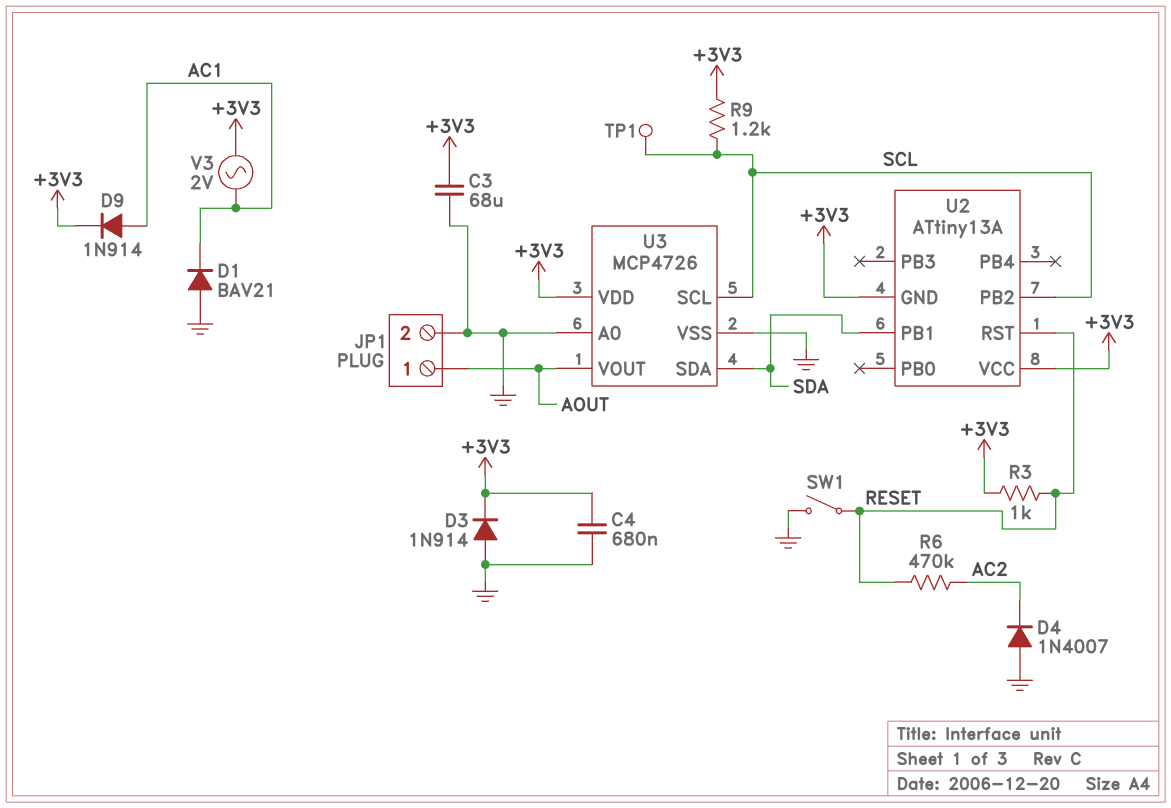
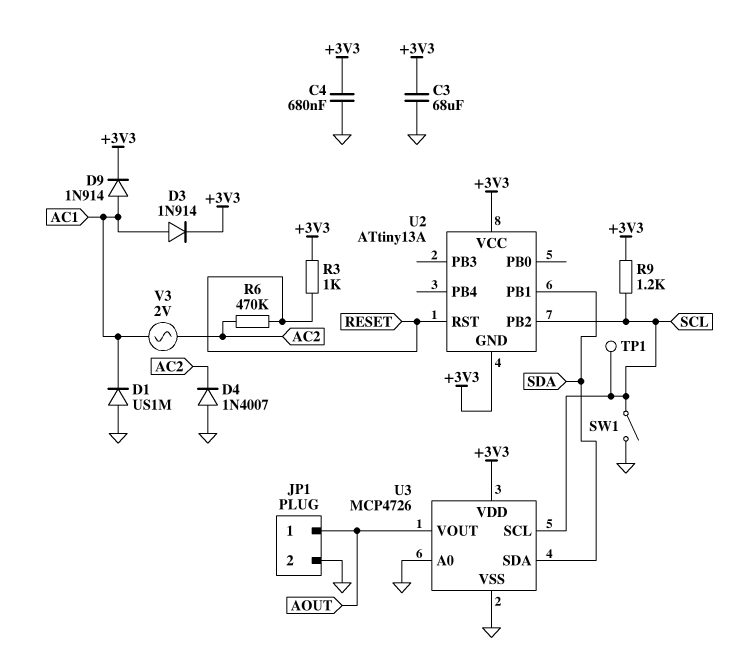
D1: diode BAV21 (A GND, K AC1) -> diode US1M (A GND, K AC1)
D3: diode 1N914 (A GND, K +3V3) -> diode 1N914 (A AC1, K +3V3)
SW1: switch (GND, RESET) -> switch (GND, SCL)
V3: AC 2V (+3V3, AC1) -> AC 2V (AC1, AC2)

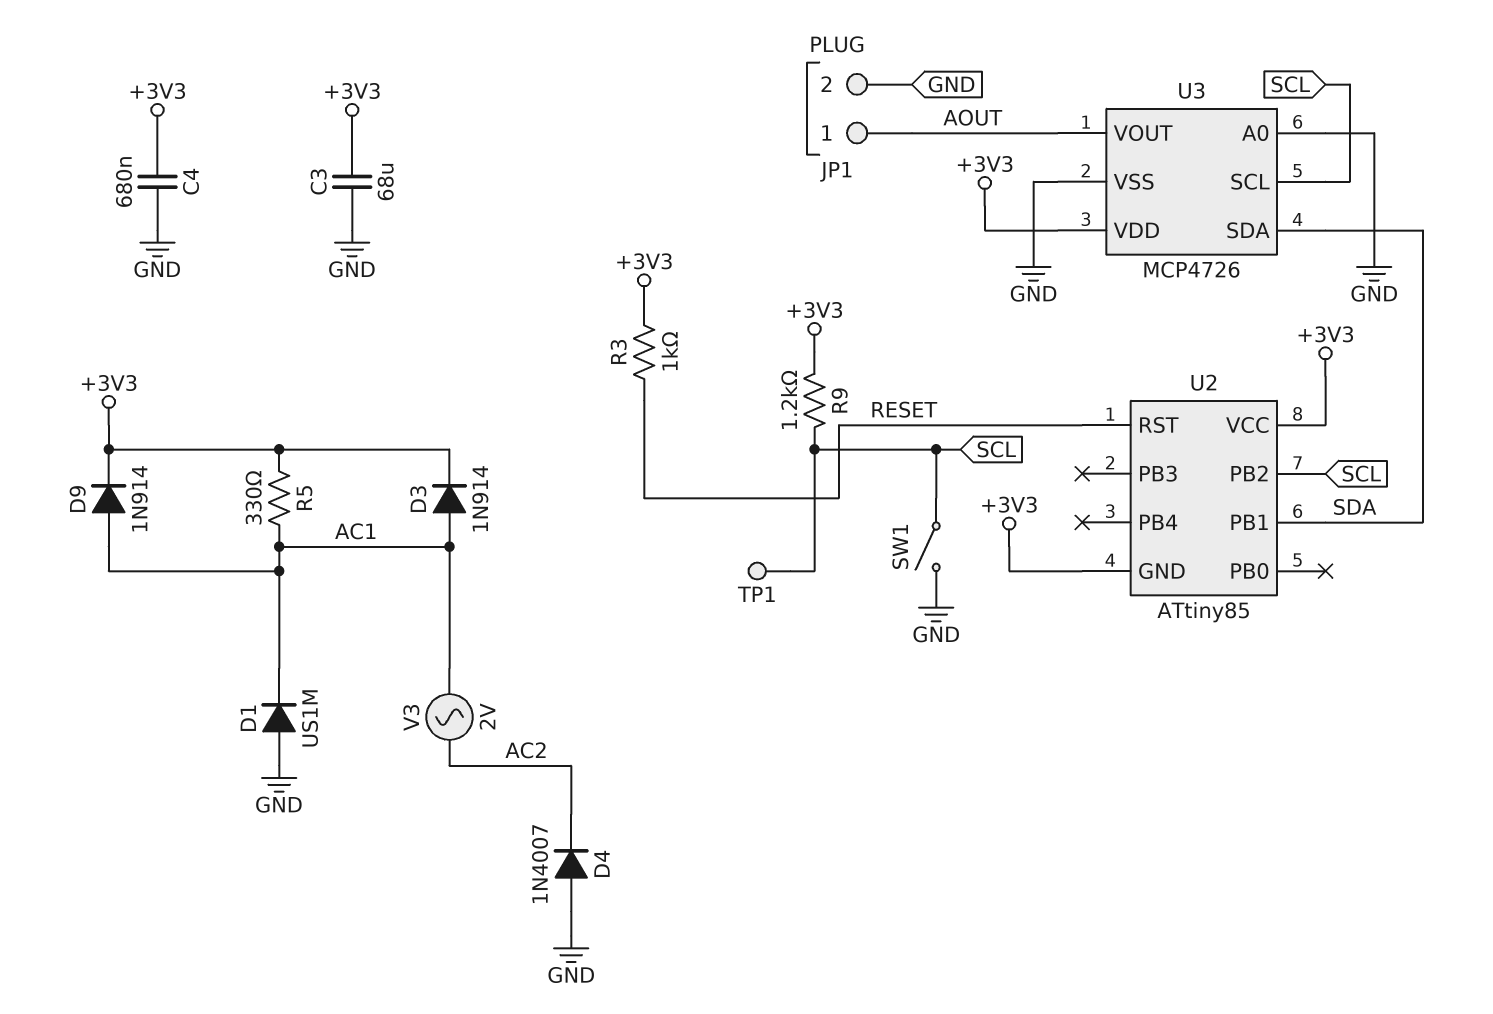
R5: none -> 330 (+3V3, AC1)
R6: 470k (AC2, RESET) -> none
U2: ATtiny13A -> ATtiny85

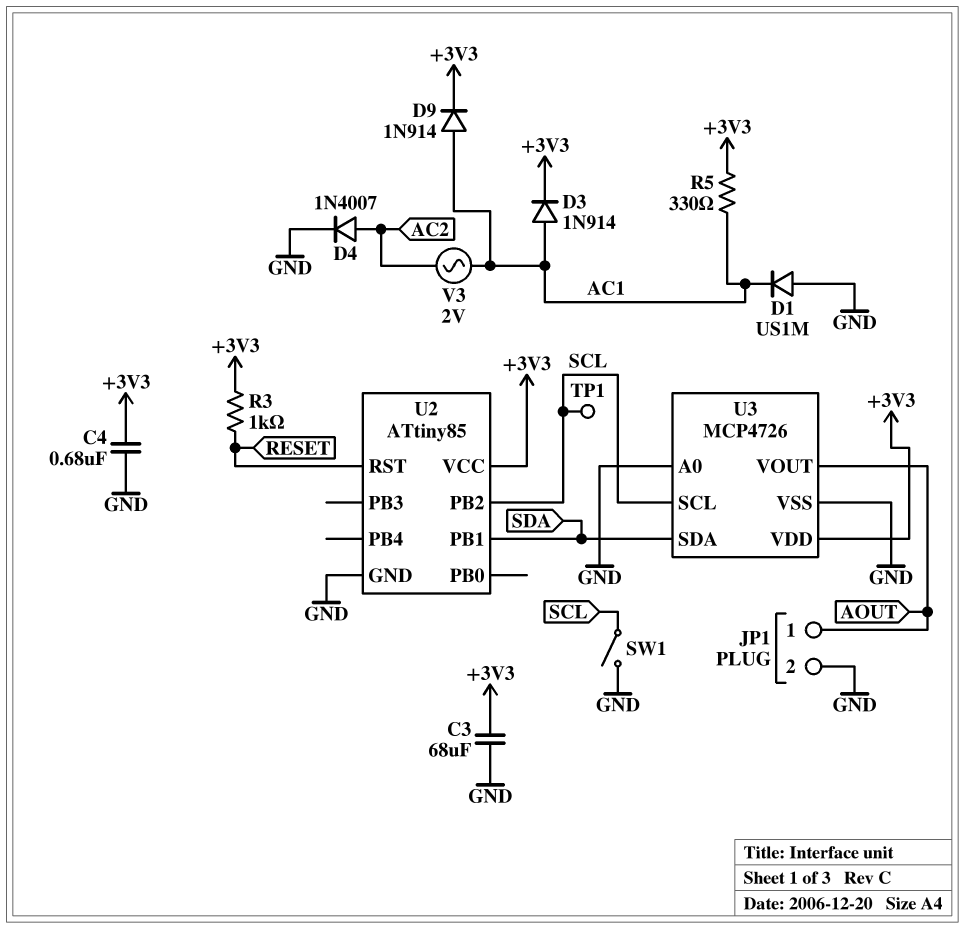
D4: diode 1N4007 (A GND, K AC2) -> diode 1N4007 (A AC2, K GND)
R9: 1.2k (+3V3, SCL) -> none
U2 pin GND: +3V3 -> GND

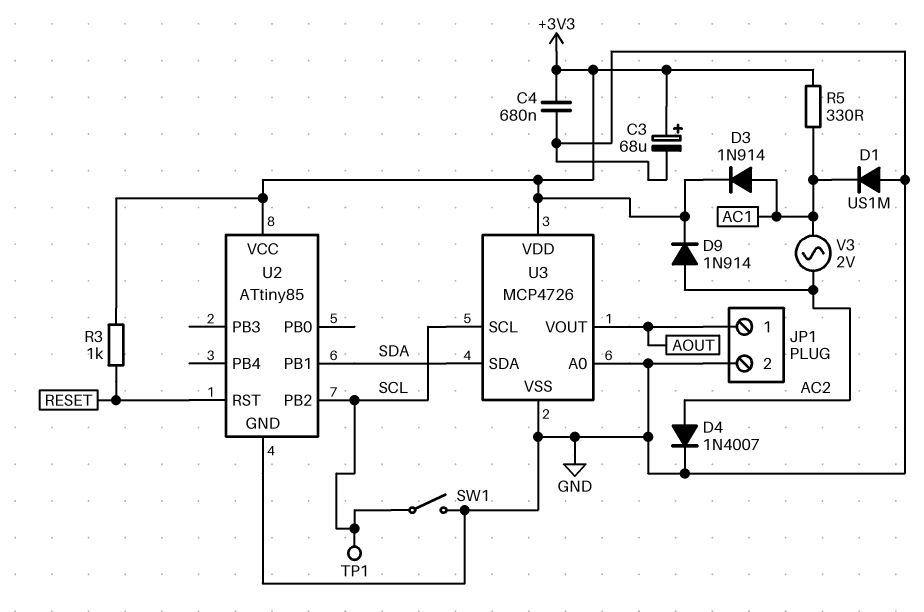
C3: 68uF (+3V3, GND) -> 68uF (plus +3V3, minus GND)
D9: diode 1N914 (A AC1, K +3V3) -> diode 1N914 (A AC2, K +3V3)

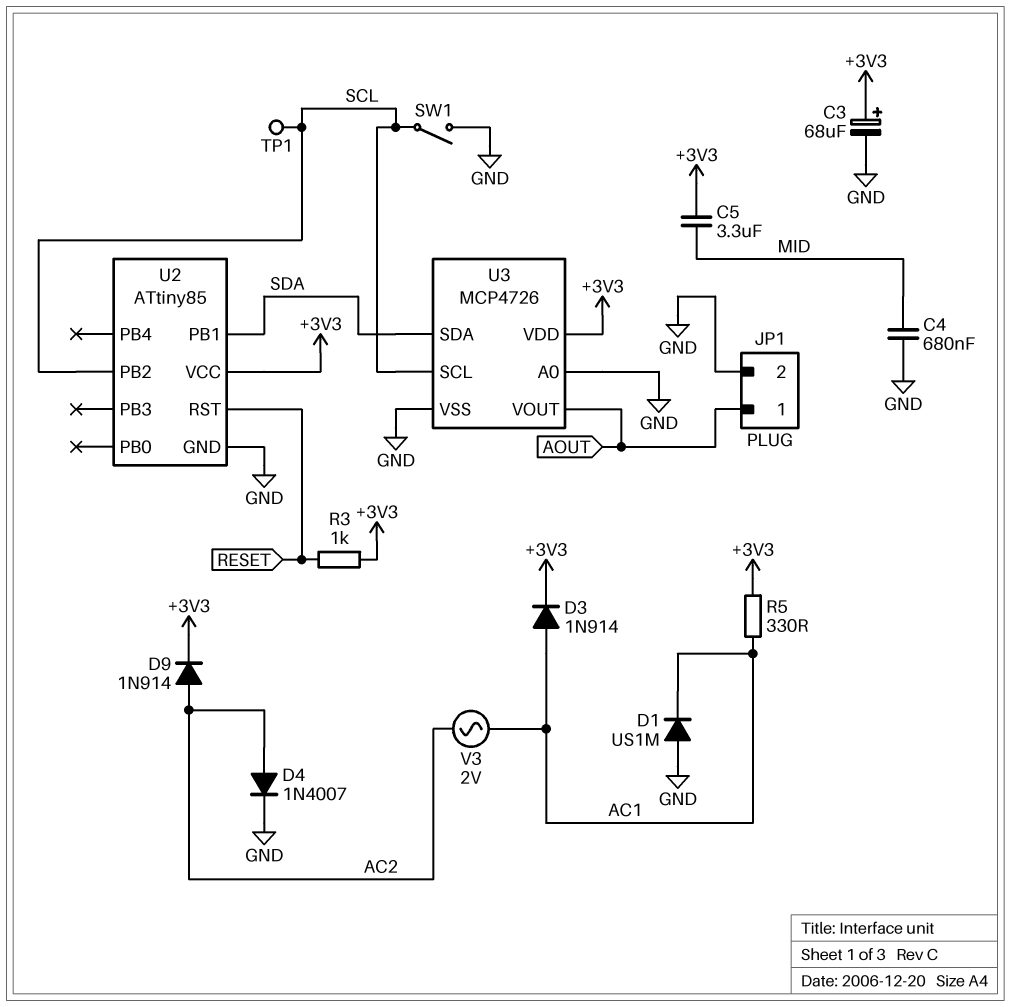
C4: 680nF (+3V3, GND) -> 680nF (GND, MID)
C5: none -> 3.3uF (+3V3, MID)

